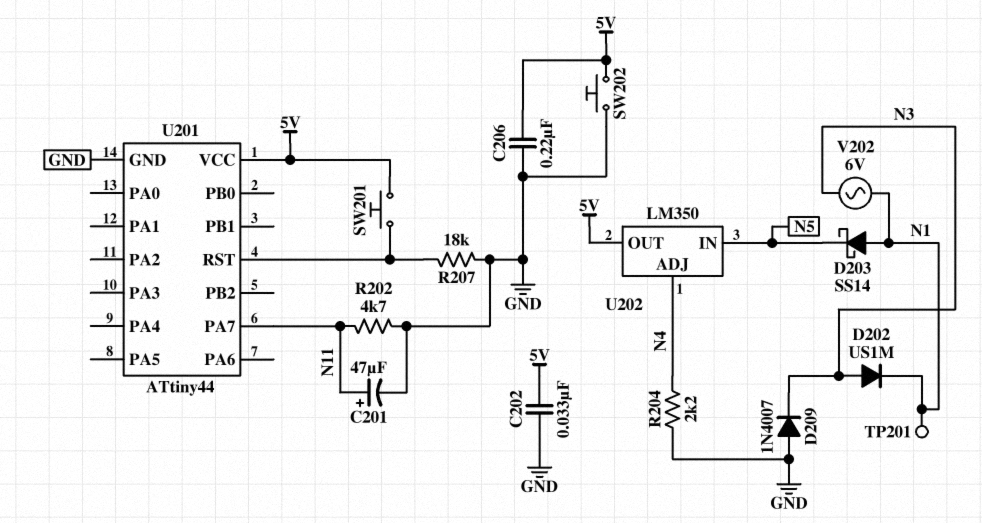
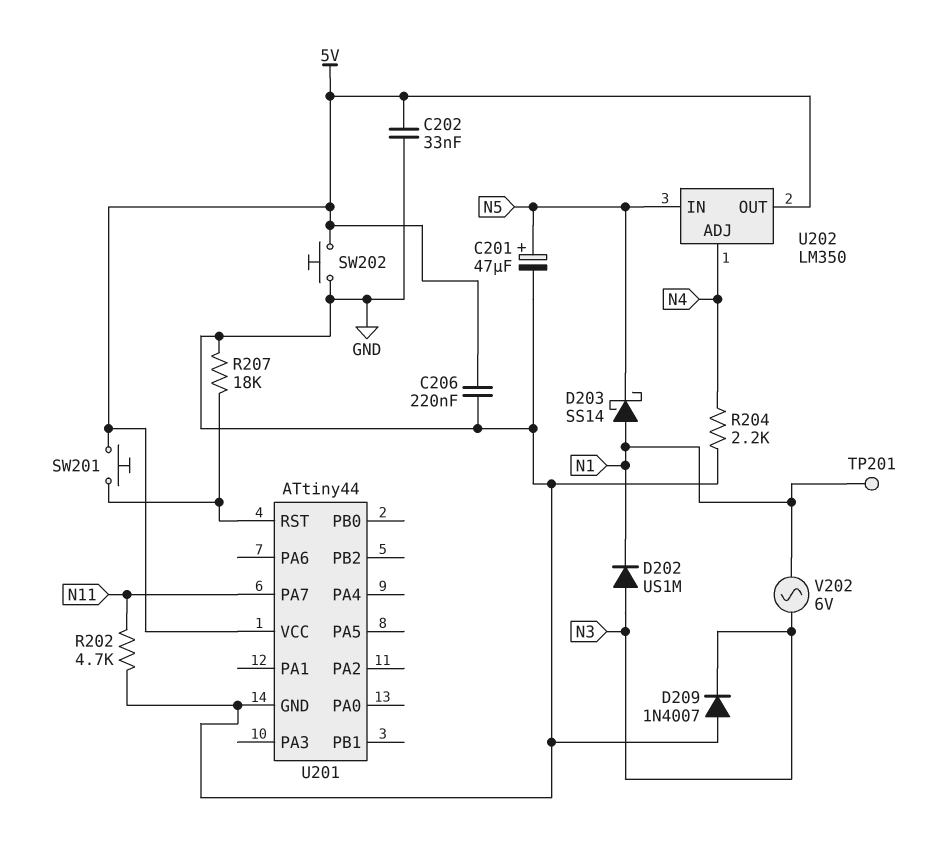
C201: 47uF (plus N11, minus GND) -> 47uF (plus N5, minus GND)

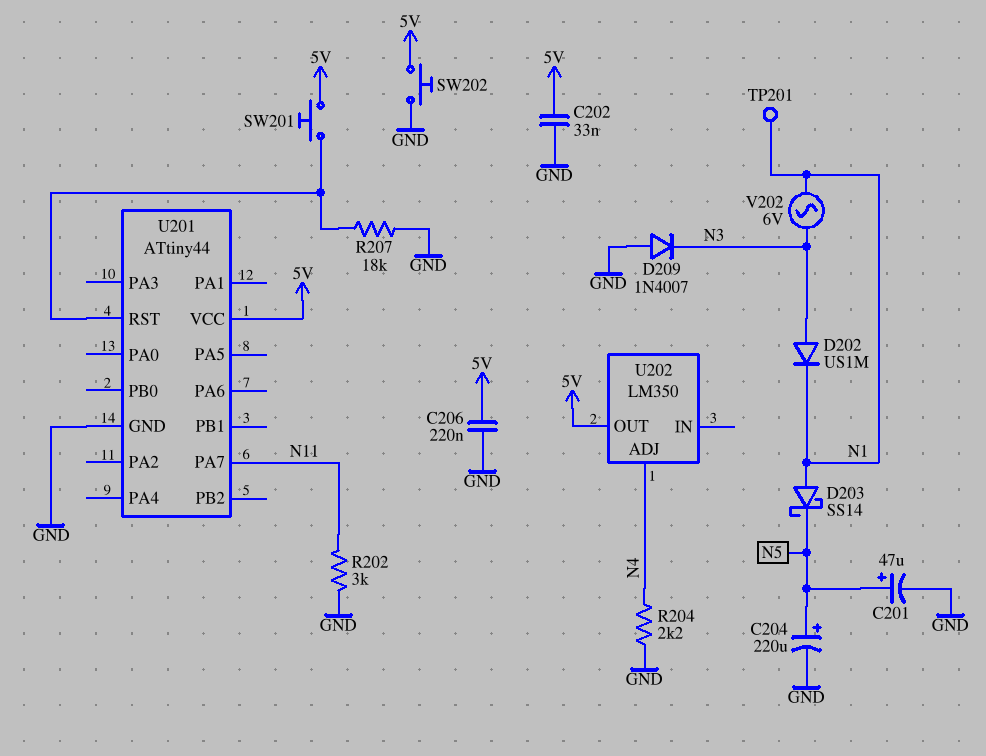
C204: none -> 220uF (plus N5, minus GND)
R202: 4.7k (GND, N11) -> 3k (GND, N11)
U202 pin IN: N5 -> none

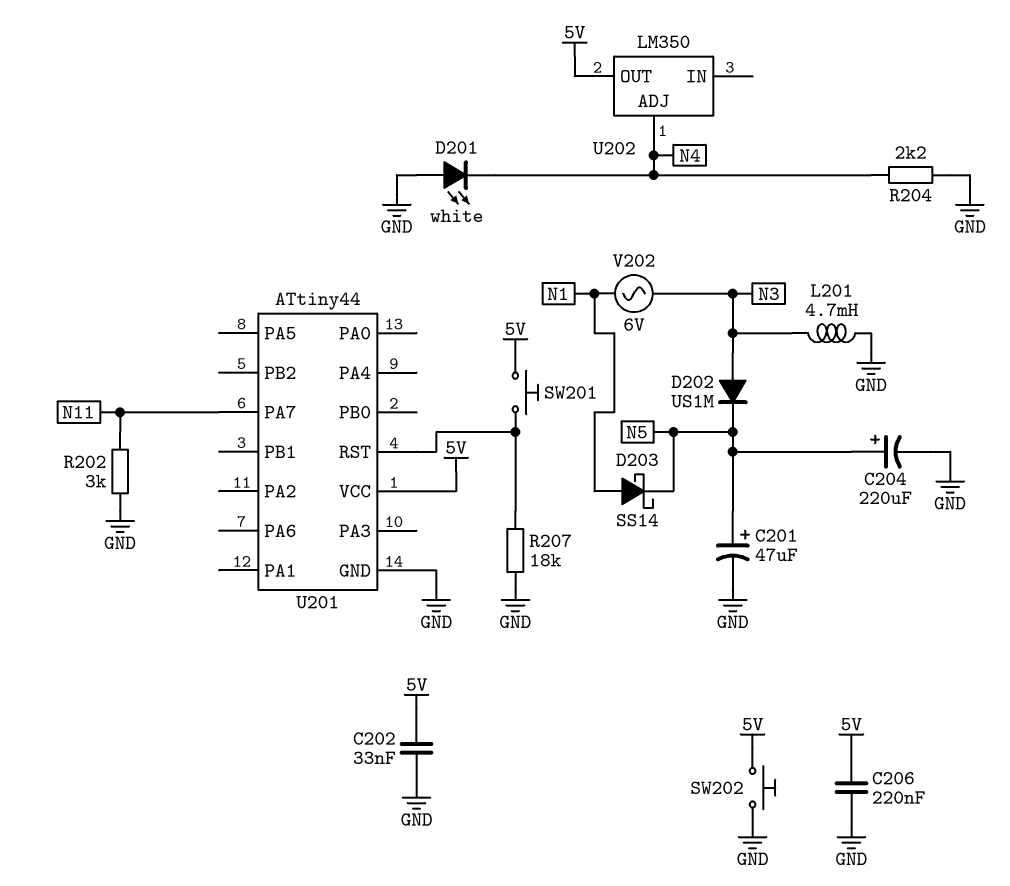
D201: none -> LED white (A GND, K N4)
D202: diode US1M (A N3, K N1) -> diode US1M (A N3, K N5)
D209: diode 1N4007 (A GND, K N3) -> none
L201: none -> 4.7mH (GND, N3)
TP201: test point (N1) -> none

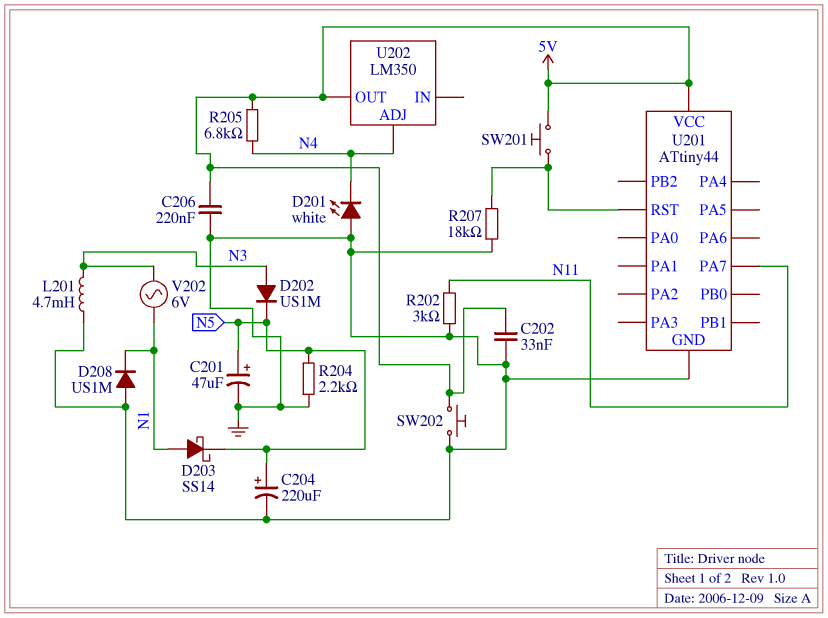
D208: none -> diode US1M (A GND, K N1)
R204: 2.2k (GND, N4) -> 2.2k (GND, N5)
R205: none -> 6.8k (5V, N4)

